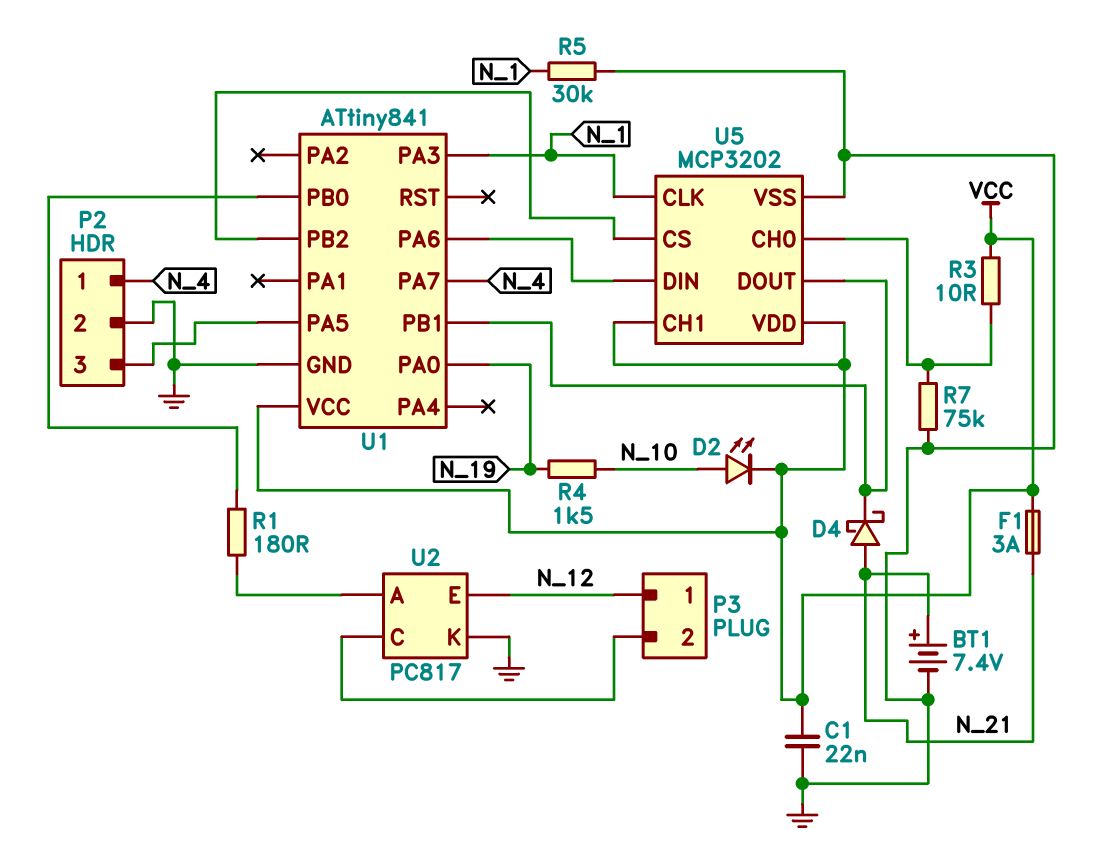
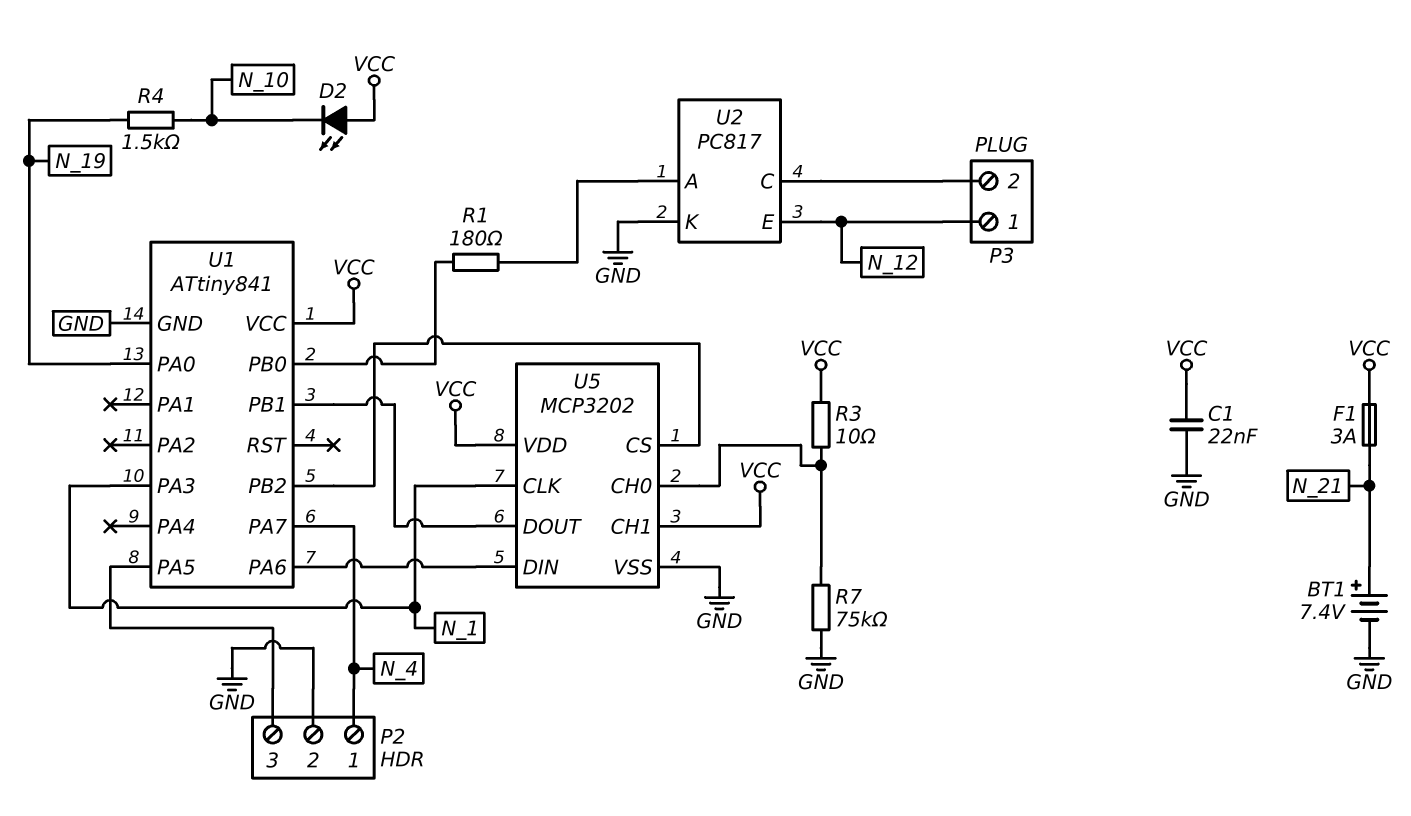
D2: LED (A N_10, K VCC) -> LED (A VCC, K N_10)
D4: schottky (A N_21, K U1/PB1) -> none
R5: 30k (GND, N_1) -> none

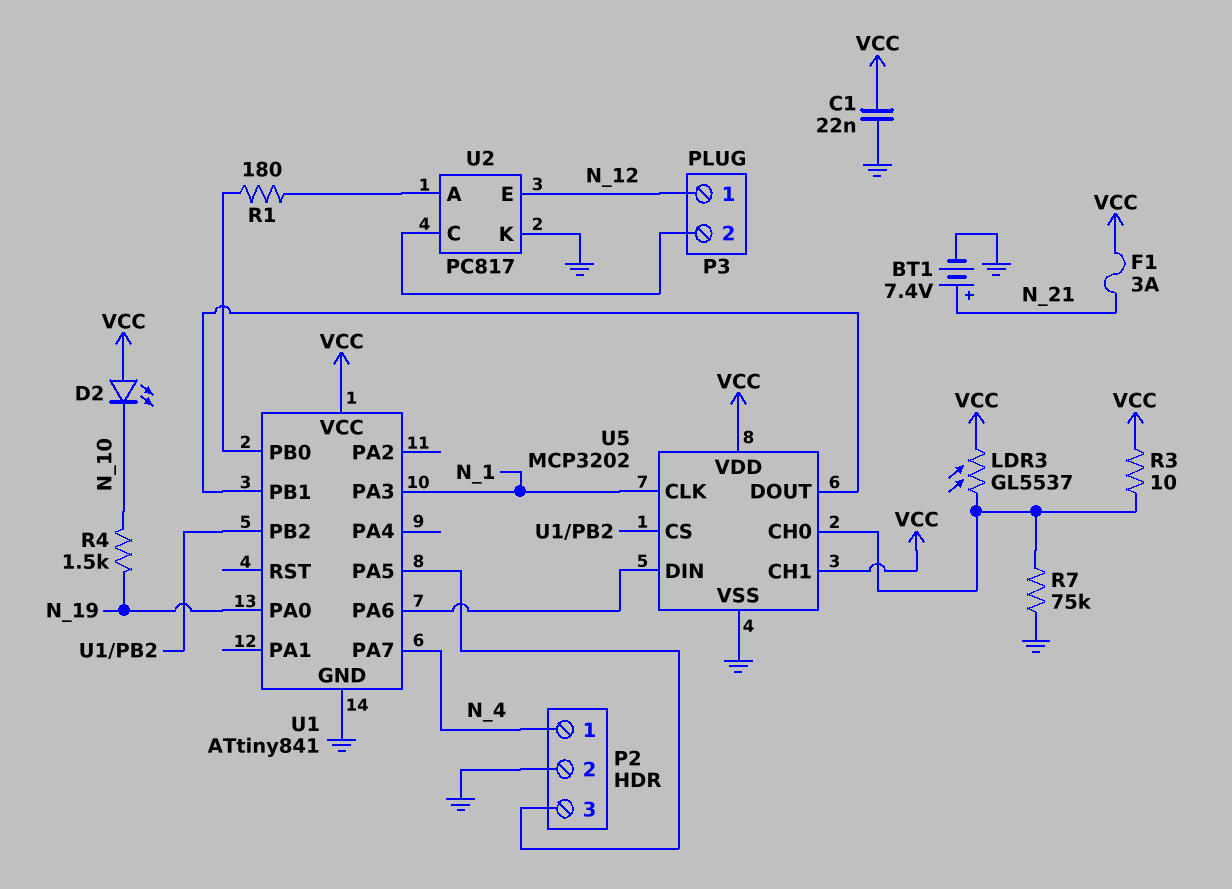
LDR3: none -> GL5537 (U5/CH0, VCC)

